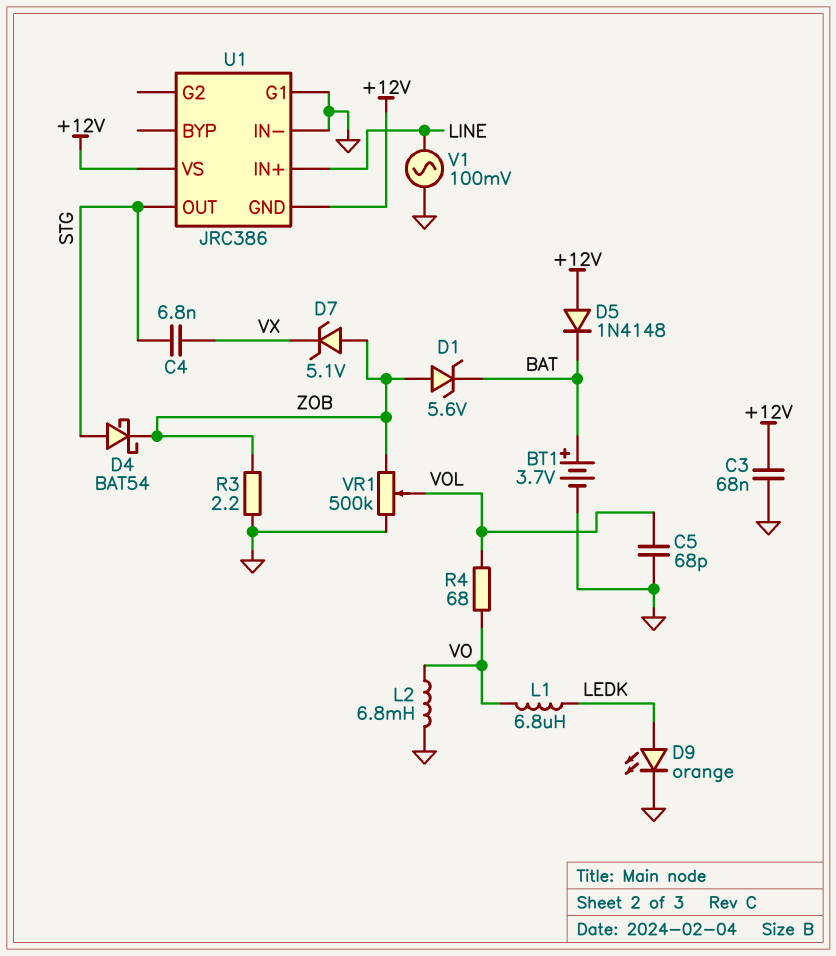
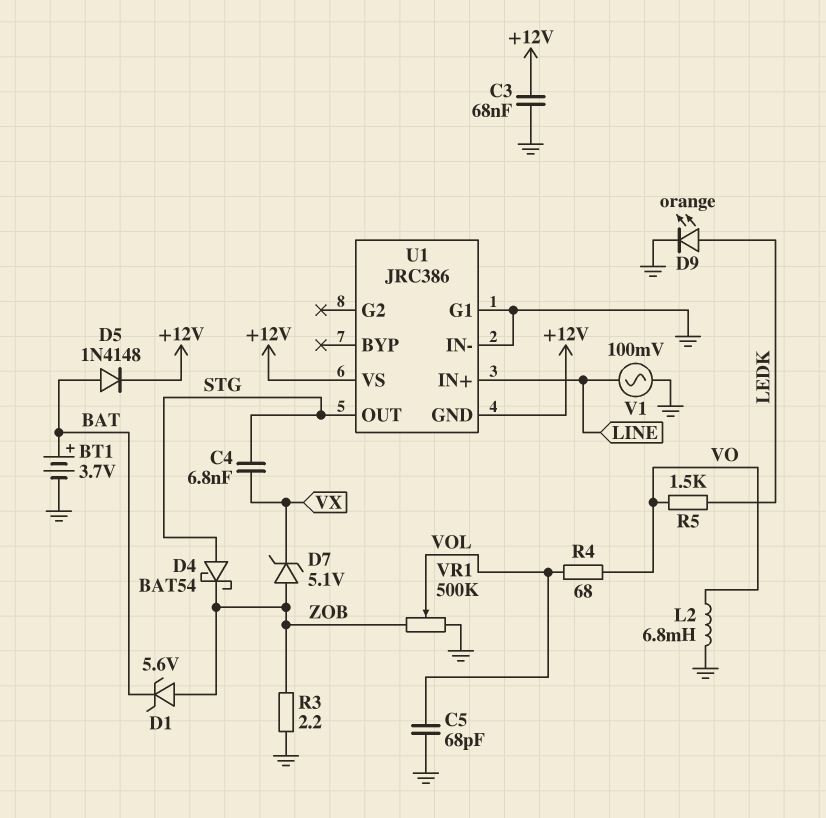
D5: diode 1N4148 (A +12V, K BAT) -> diode 1N4148 (A BAT, K +12V)
L1: 6.8uH (LEDK, VO) -> none
R5: none -> 1.5k (LEDK, VO)

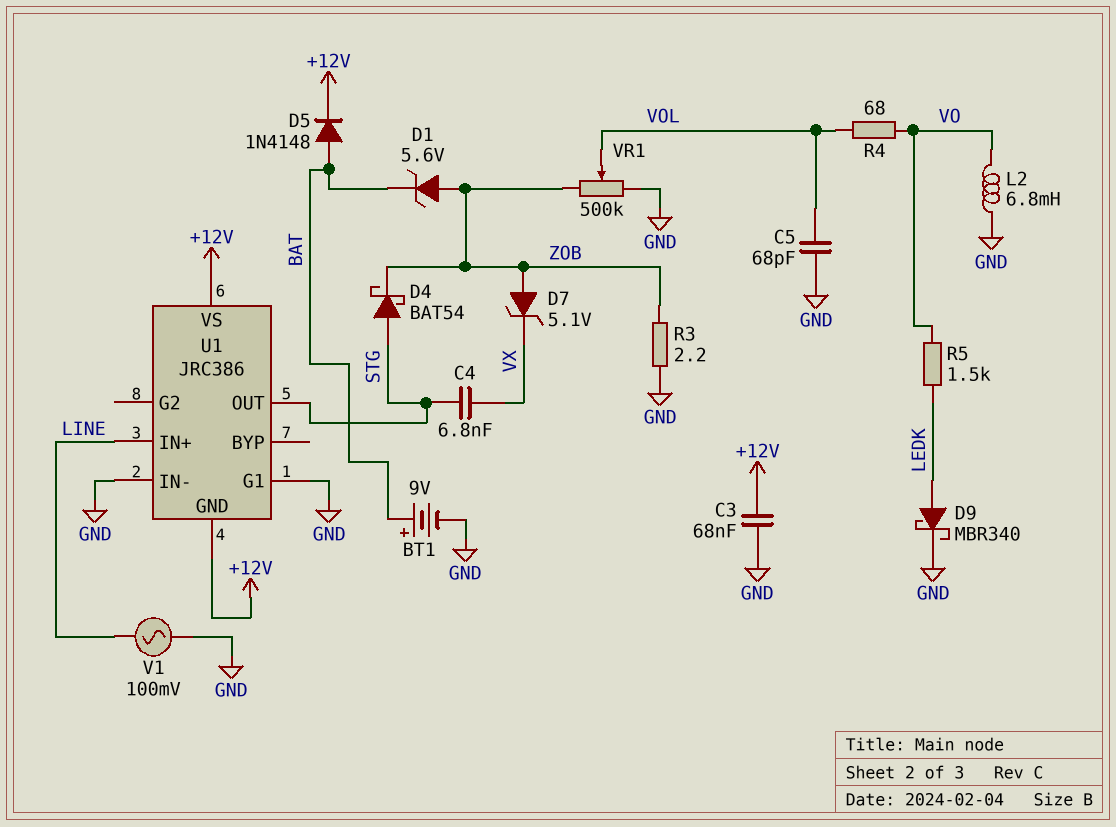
BT1: 3.7V (plus BAT, minus GND) -> 9V (plus BAT, minus GND)
D9: LED orange (A LEDK, K GND) -> schottky MBR340 (A LEDK, K GND)

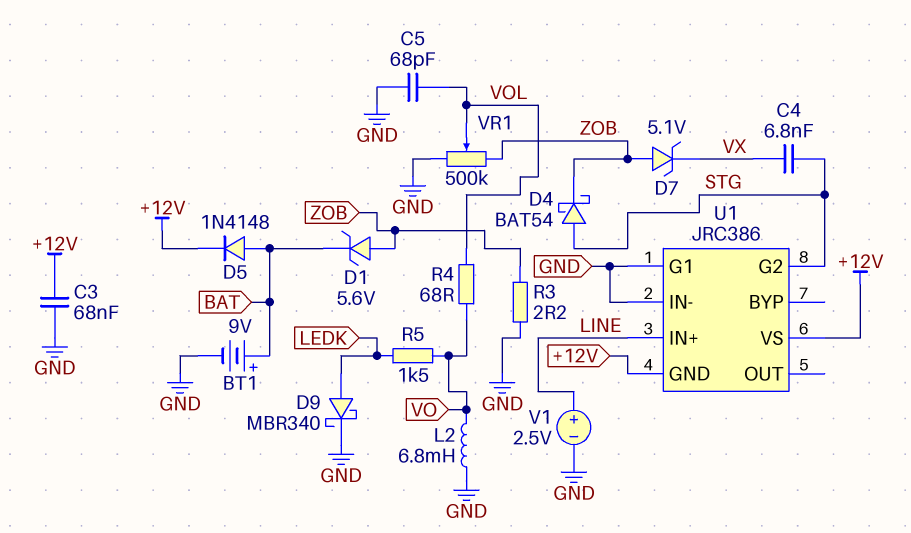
U1 pin G2: none -> STG
U1 pin OUT: STG -> none
V1: AC 100mV (GND, LINE) -> 2.5V (plus LINE, minus GND)

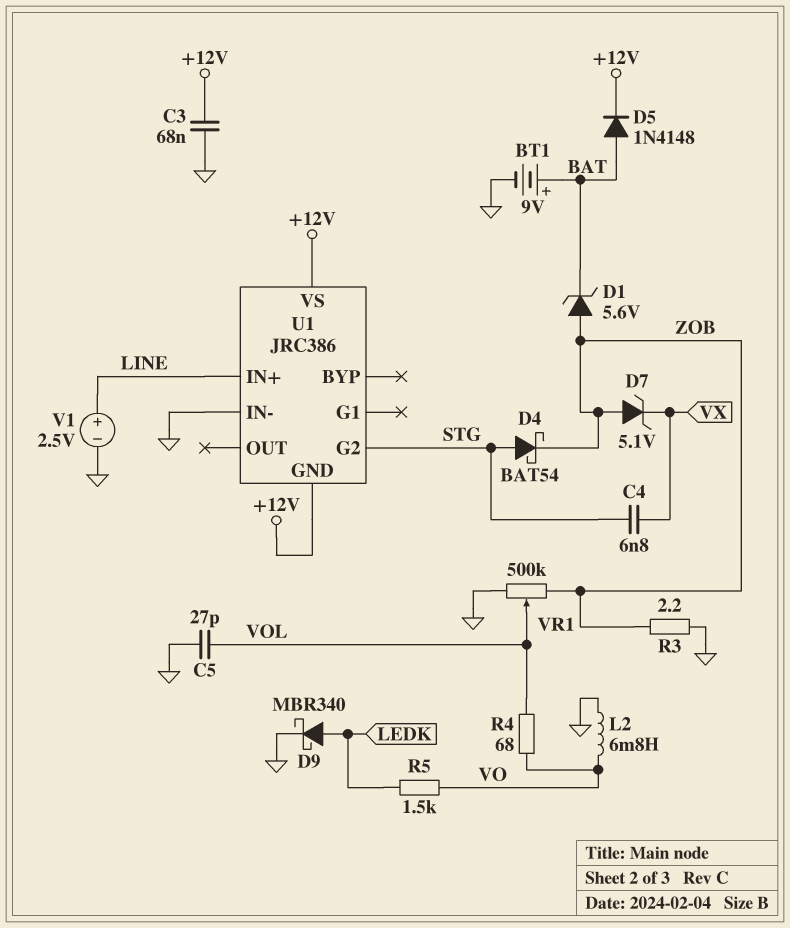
C5: 68pF (GND, VOL) -> 27pF (GND, VOL)
U1 pin G1: GND -> none

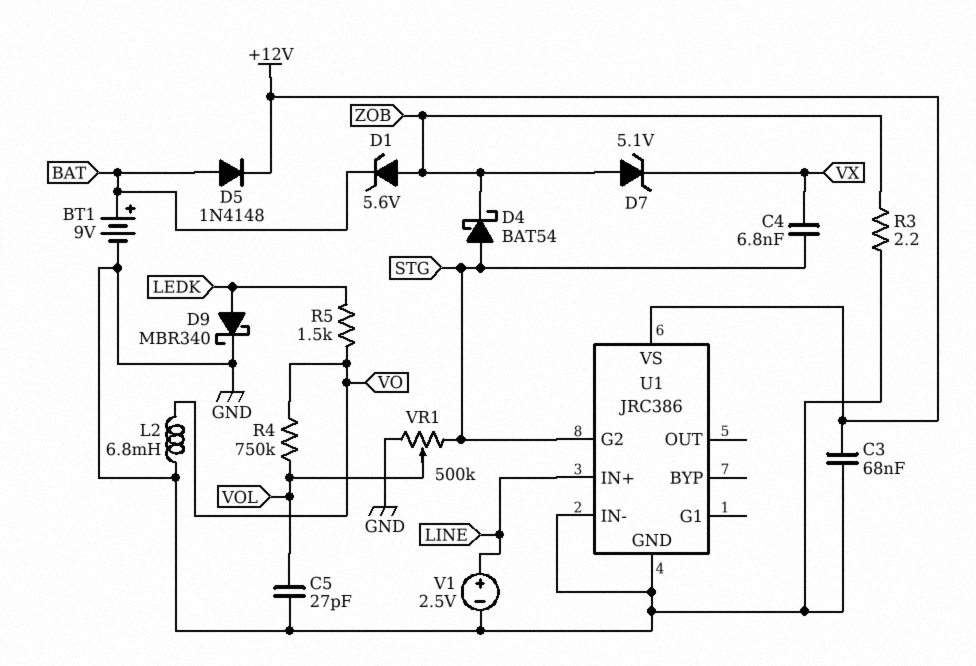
R4: 68 (VO, VOL) -> 750k (VO, VOL)
U1 pin GND: +12V -> GND
VR1: 500k (GND, ZOB, wiper VOL) -> 500k (GND, STG, wiper VOL)

